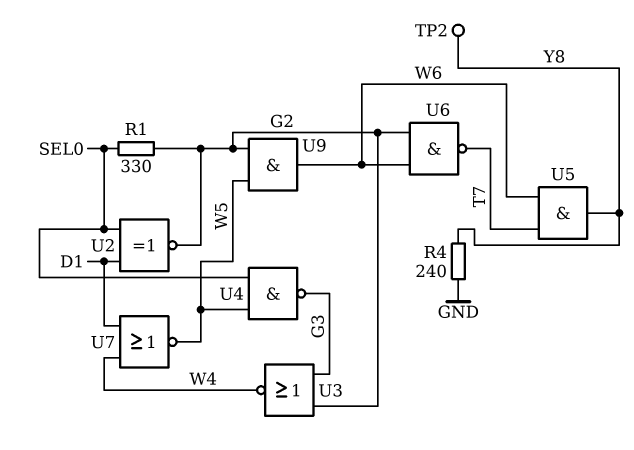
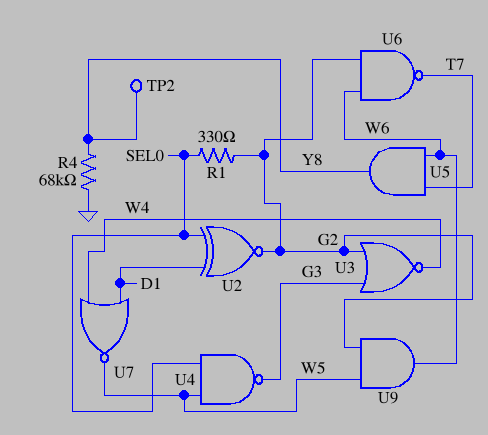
R4: 240 (GND, Y8) -> 68k (GND, Y8)

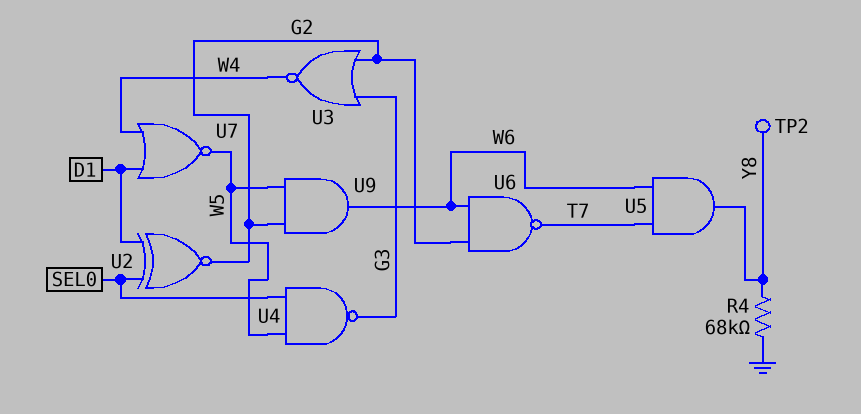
R1: 330 (G2, SEL0) -> none

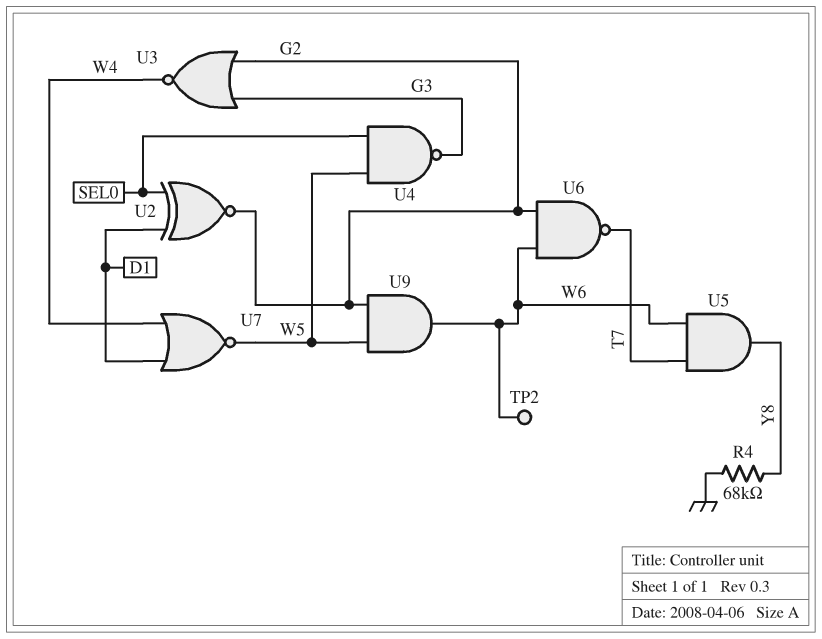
TP2: test point (Y8) -> test point (W6)

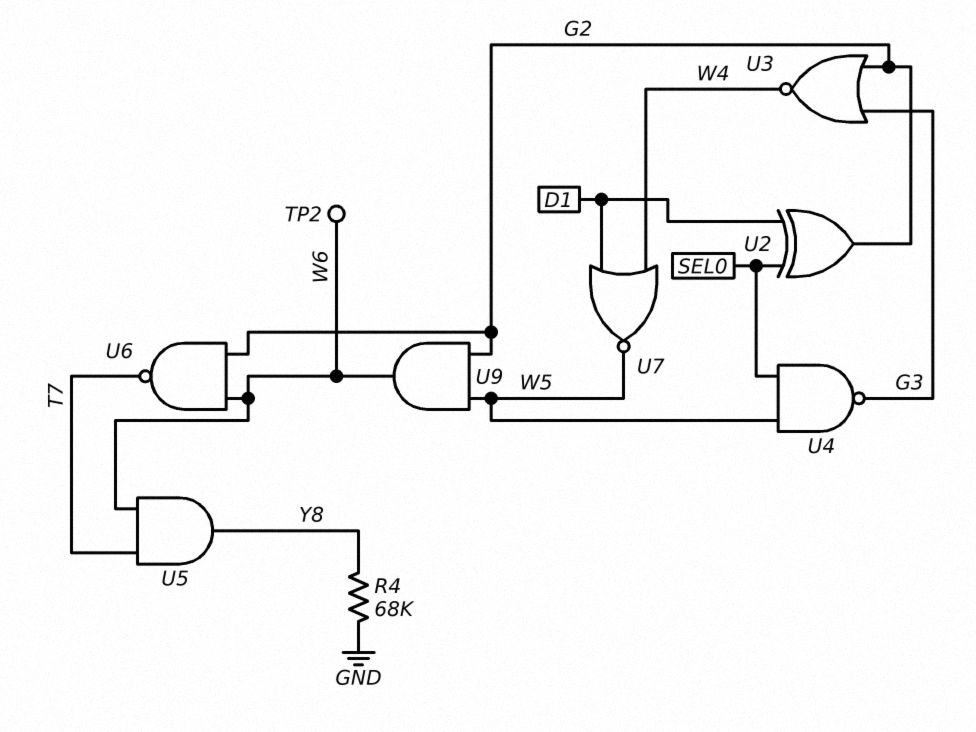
U2: XNOR (in D1, in SEL0, out G2) -> XOR (in D1, in SEL0, out G2)

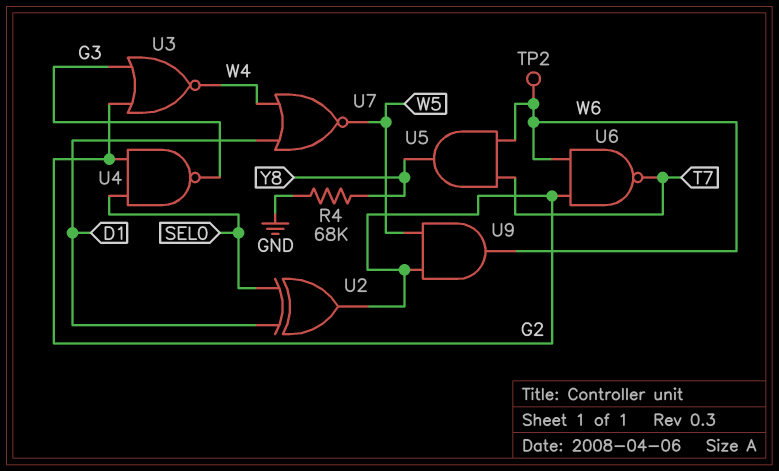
U4: NAND (in SEL0, in W5, out G3) -> NAND (in G2, in SEL0, out G3)

